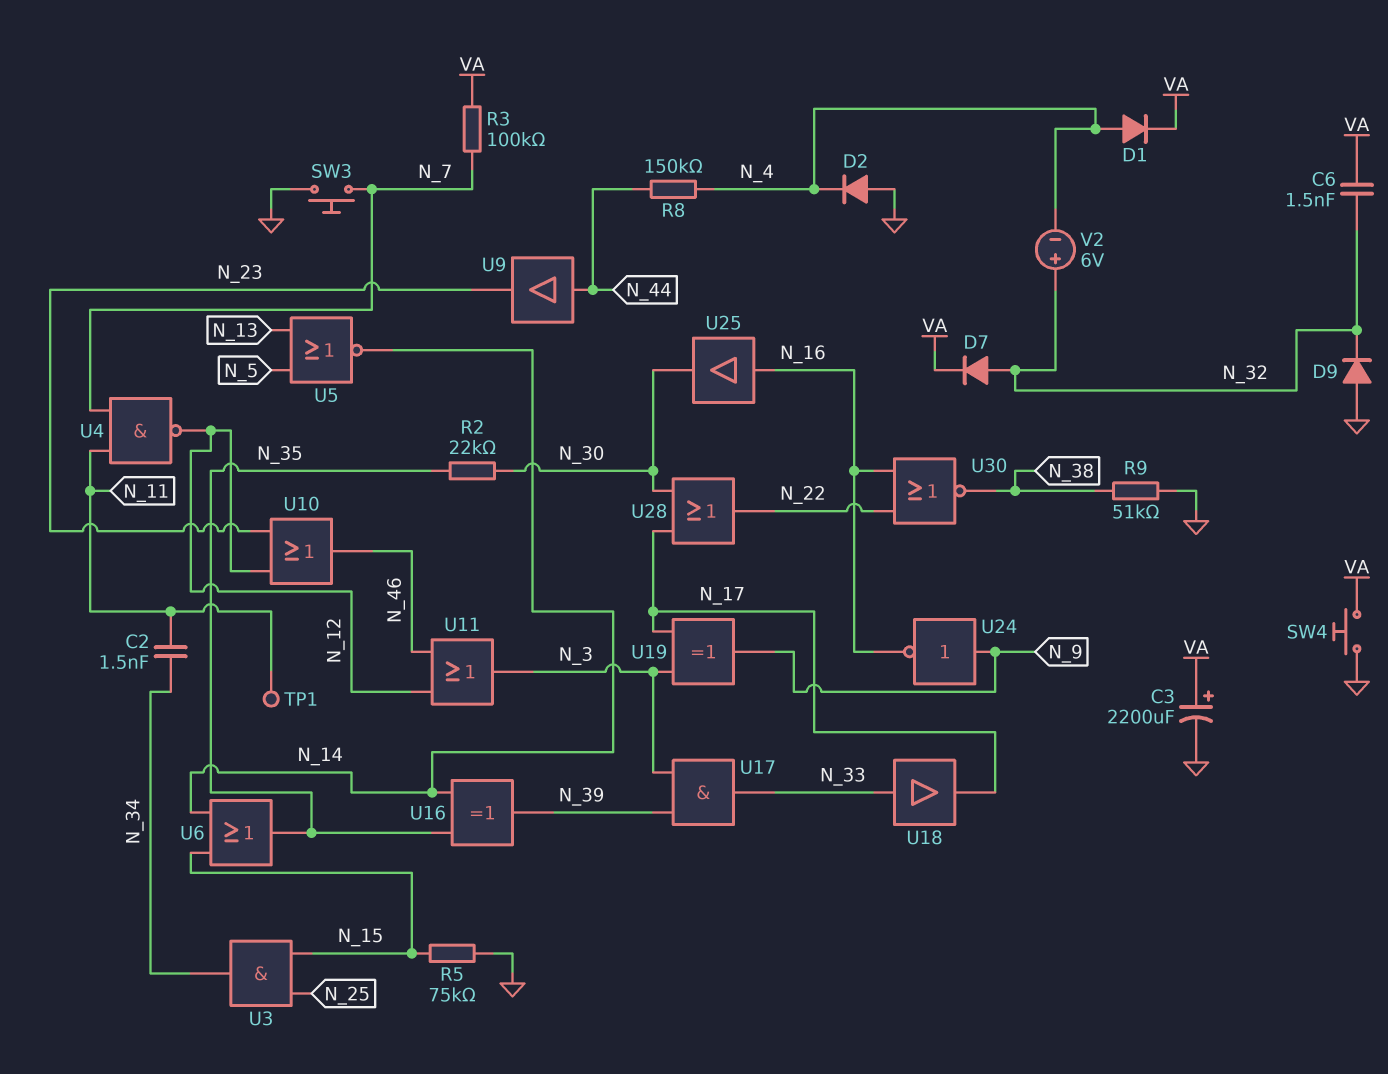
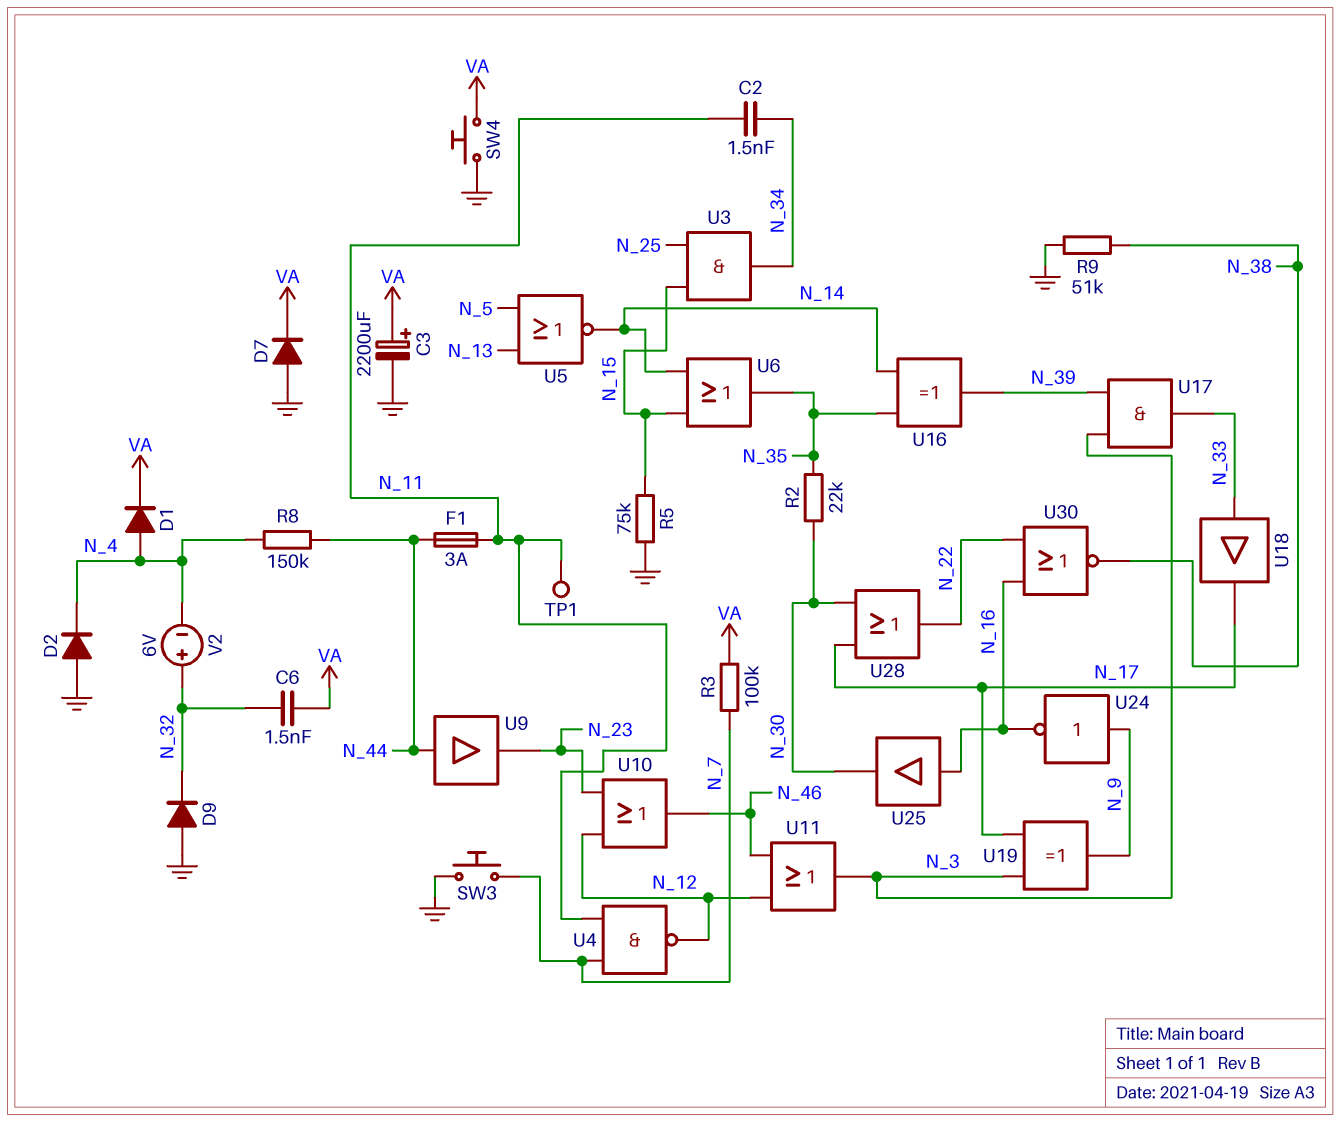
D7: diode (A N_32, K VA) -> diode (A GND, K VA)
F1: none -> 3A (N_11, N_44)

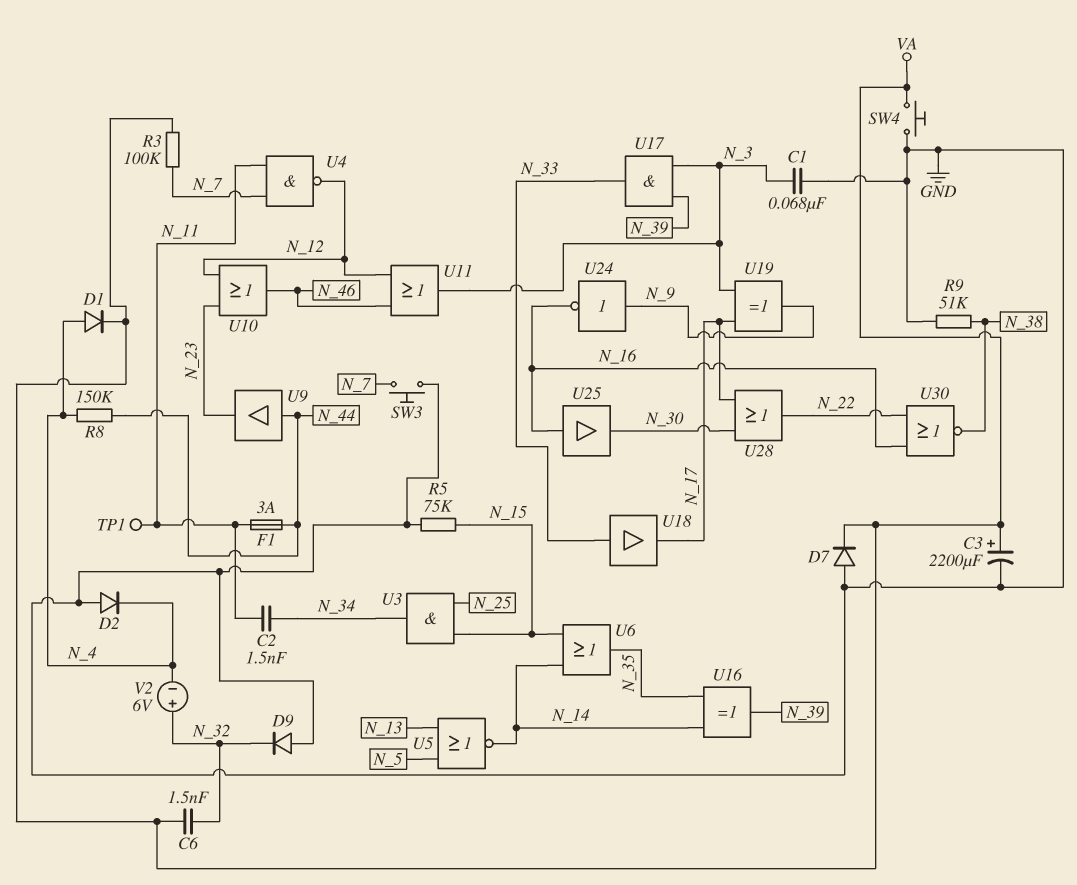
C1: none -> 68nF (GND, N_3)
R2: 22k (N_30, N_35) -> none

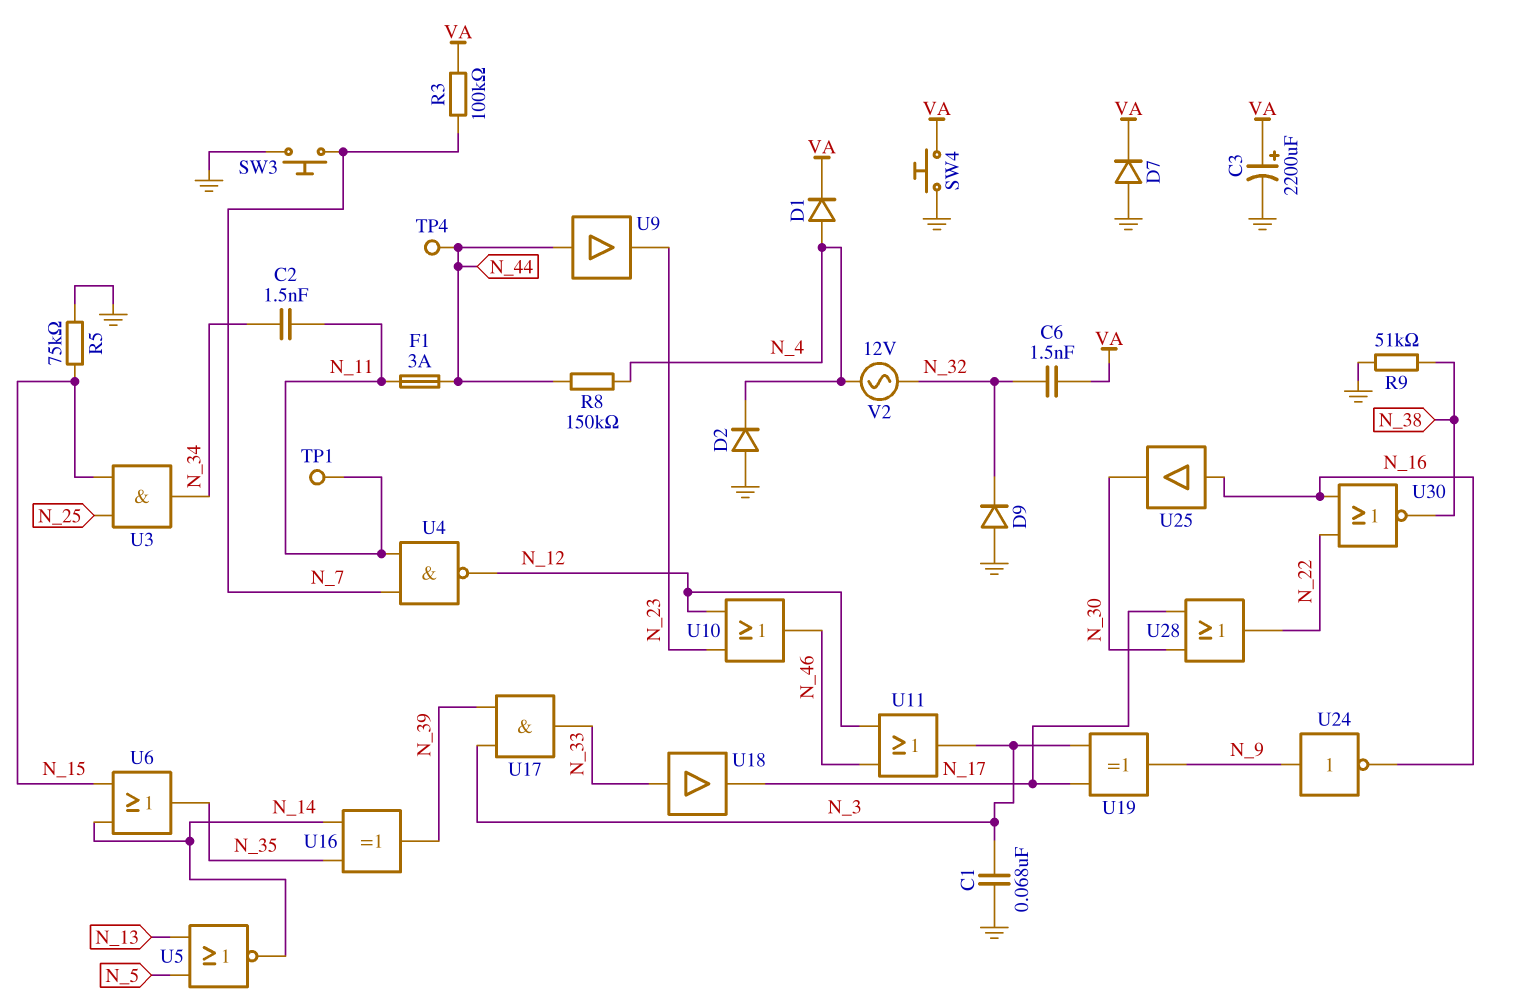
TP4: none -> test point (N_44)
V2: 6V (plus N_32, minus N_4) -> AC 12V (N_4, N_32)

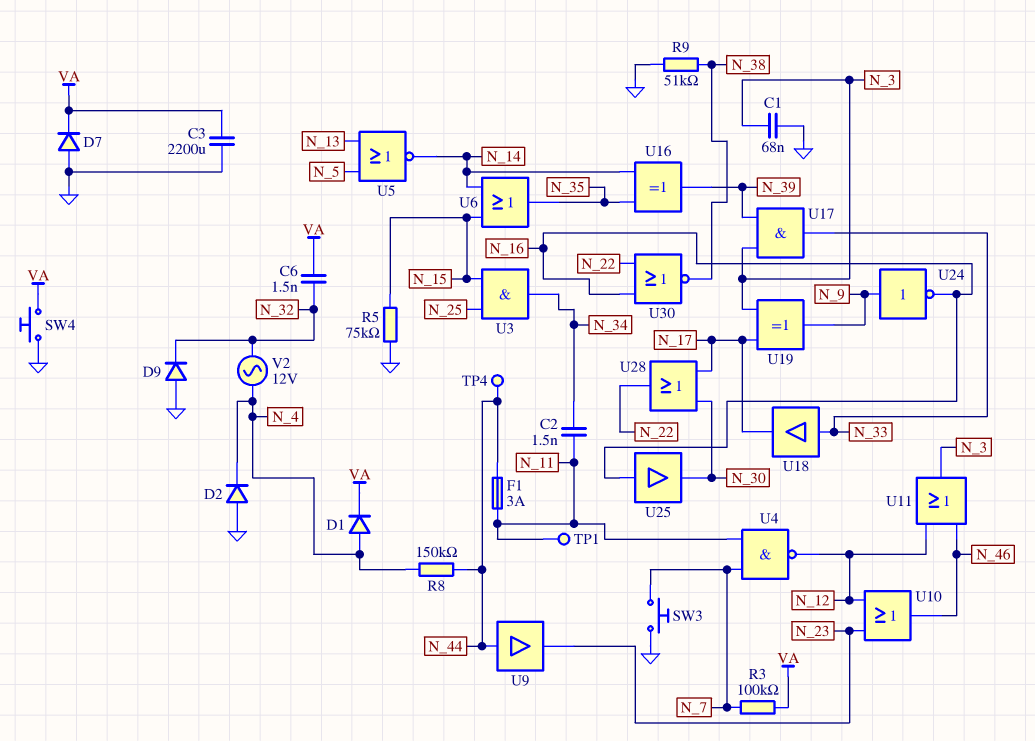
C3: 2200uF (plus VA, minus GND) -> 2200uF (GND, VA)

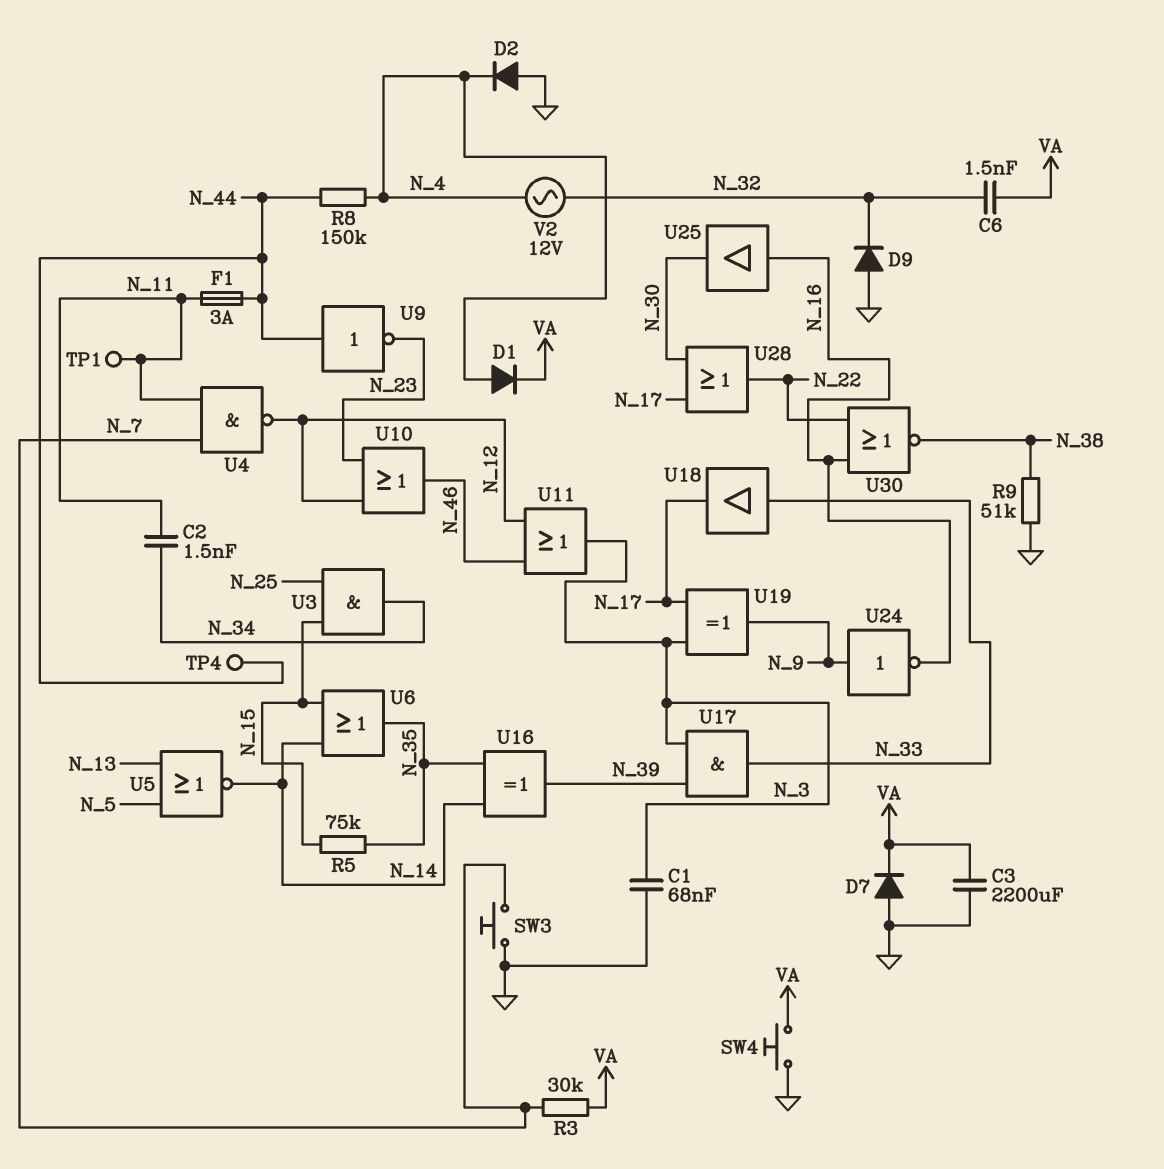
R3: 100k (N_7, VA) -> 30k (N_7, VA)
R5: 75k (GND, N_15) -> 75k (N_15, N_35)
U9: buffer (in N_44, out N_23) -> NOT (in N_44, out N_23)

